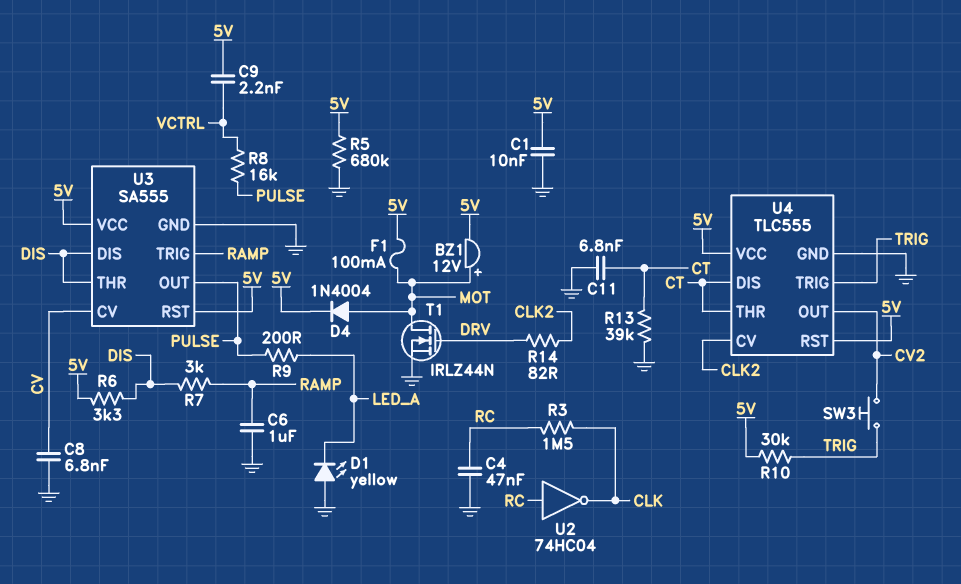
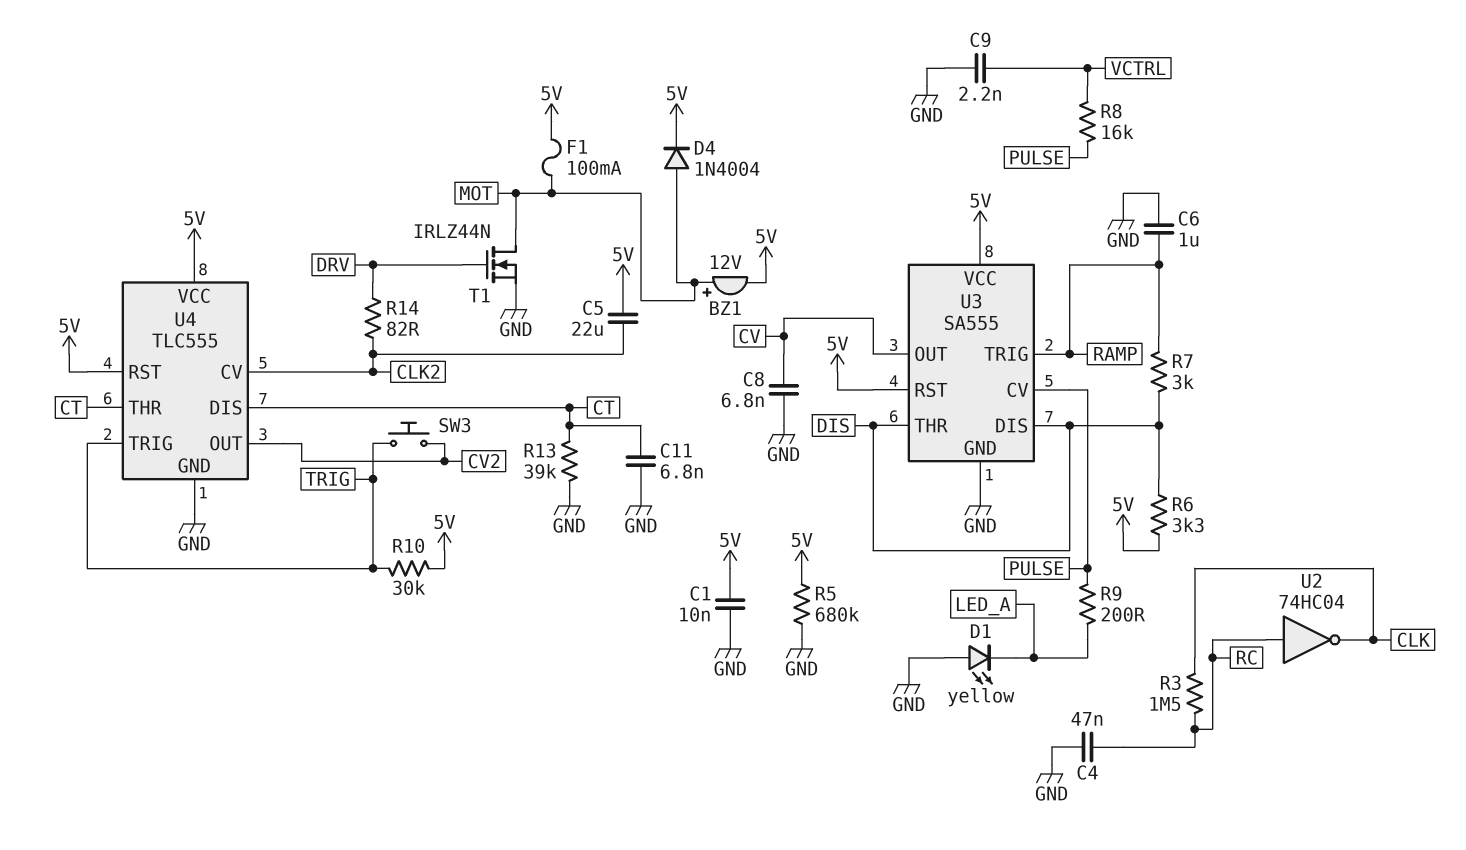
C5: none -> 22uF (5V, CLK2)
C9: 2.2nF (5V, VCTRL) -> 2.2nF (GND, VCTRL)
U3 pin CV: CV -> PULSE
U3 pin OUT: PULSE -> CV

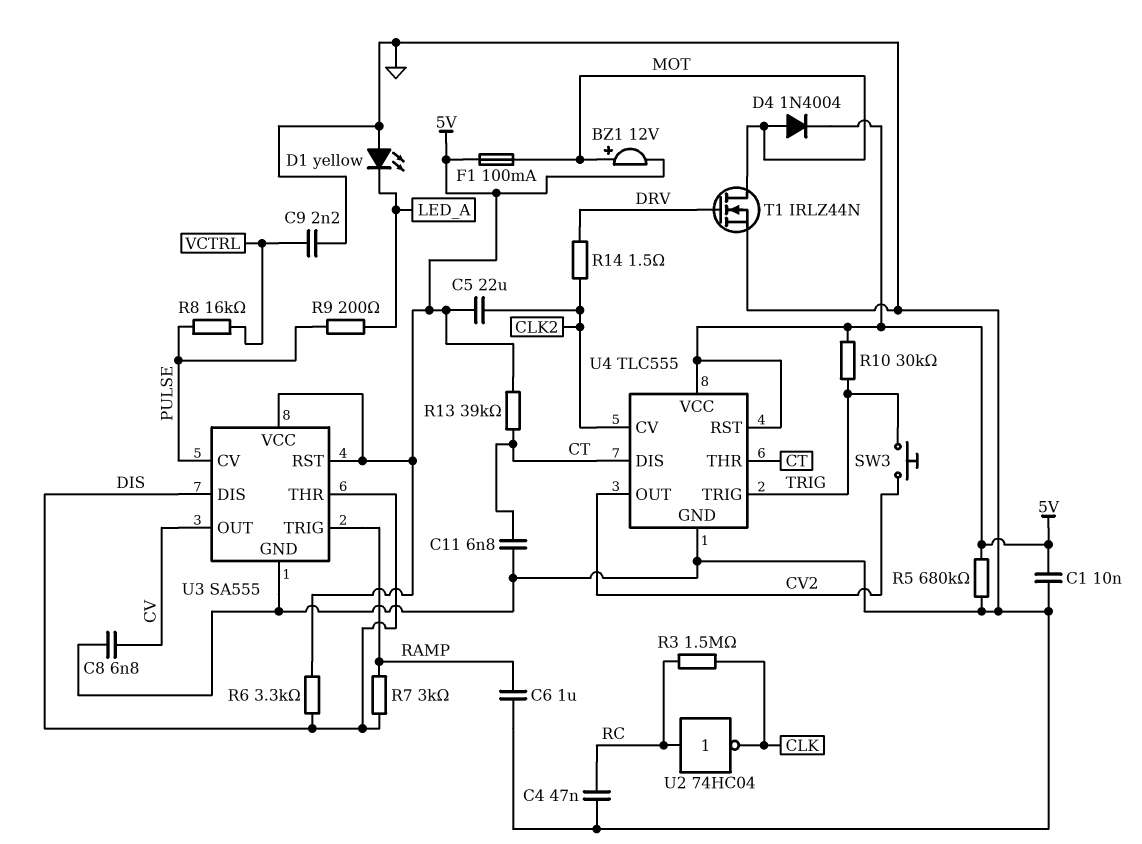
R13: 39k (CT, GND) -> 39k (5V, CT)
R14: 82 (CLK2, DRV) -> 1.5 (CLK2, DRV)

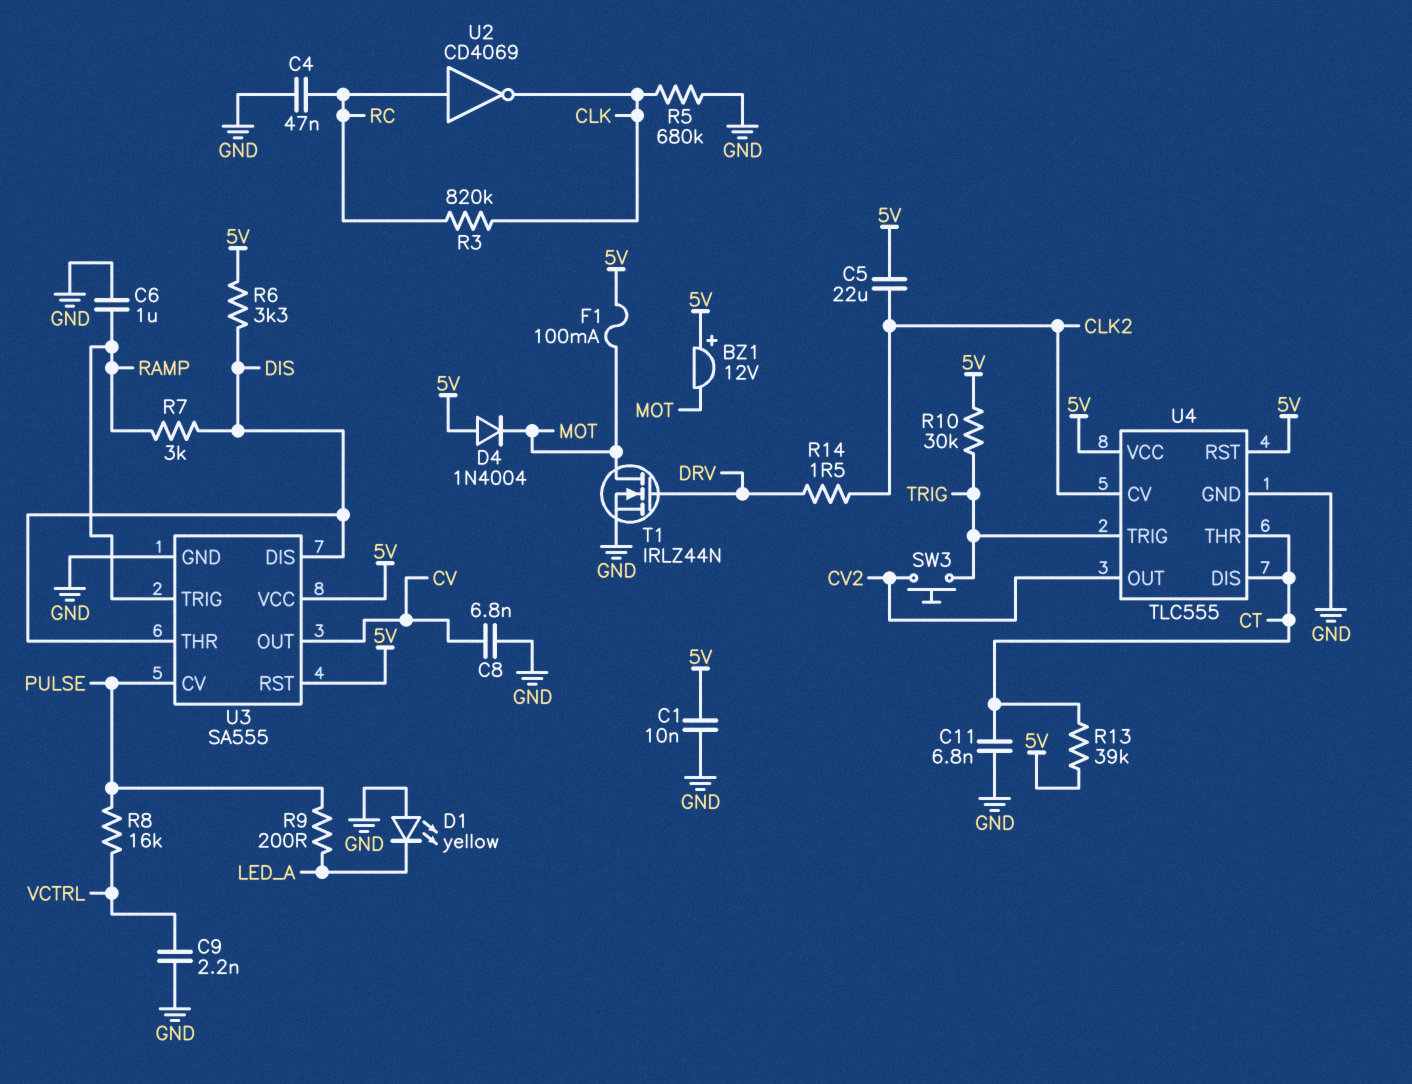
BZ1: buzzer 12V (plus MOT, minus 5V) -> buzzer 12V (plus 5V, minus MOT)
D4: diode 1N4004 (A MOT, K 5V) -> diode 1N4004 (A 5V, K MOT)
R3: 1.5M (CLK, RC) -> 820k (CLK, RC)
R5: 680k (5V, GND) -> 680k (CLK, GND)
U2: NOT 74HC04 (in RC, out CLK) -> NOT CD4069 (in RC, out CLK)

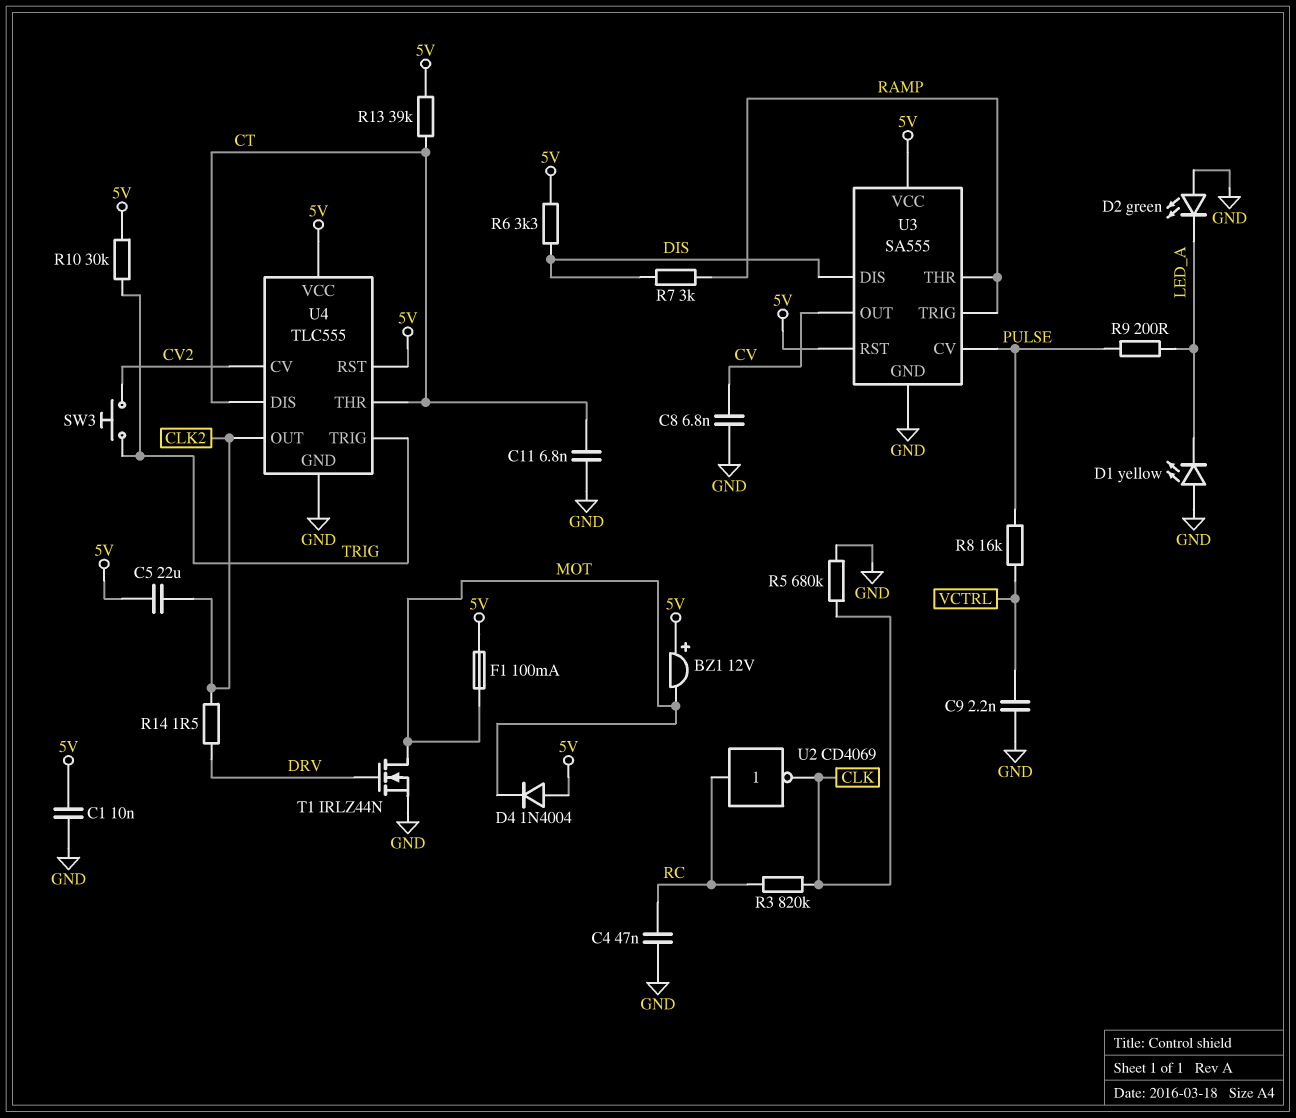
C6: 1uF (GND, RAMP) -> none
D2: none -> LED green (A GND, K LED_A)
U3 pin THR: DIS -> RAMP
U4 pin CV: CLK2 -> CV2
U4 pin OUT: CV2 -> CLK2

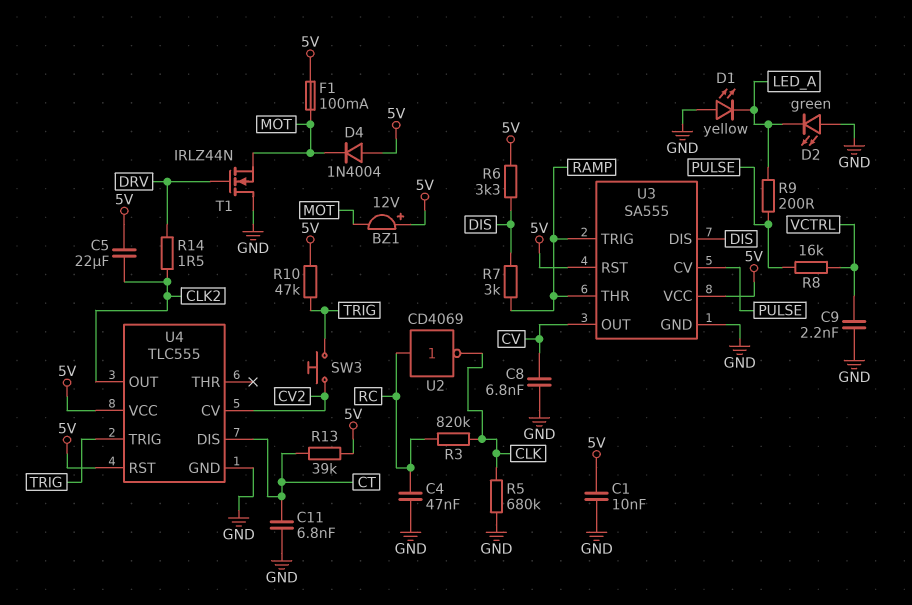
R10: 30k (5V, TRIG) -> 47k (5V, TRIG)
T1: NMOS IRLZ44N (G DRV, D MOT, S GND) -> NMOS IRLZ44N (G DRV, D GND, S MOT)
U4 pin THR: CT -> none

